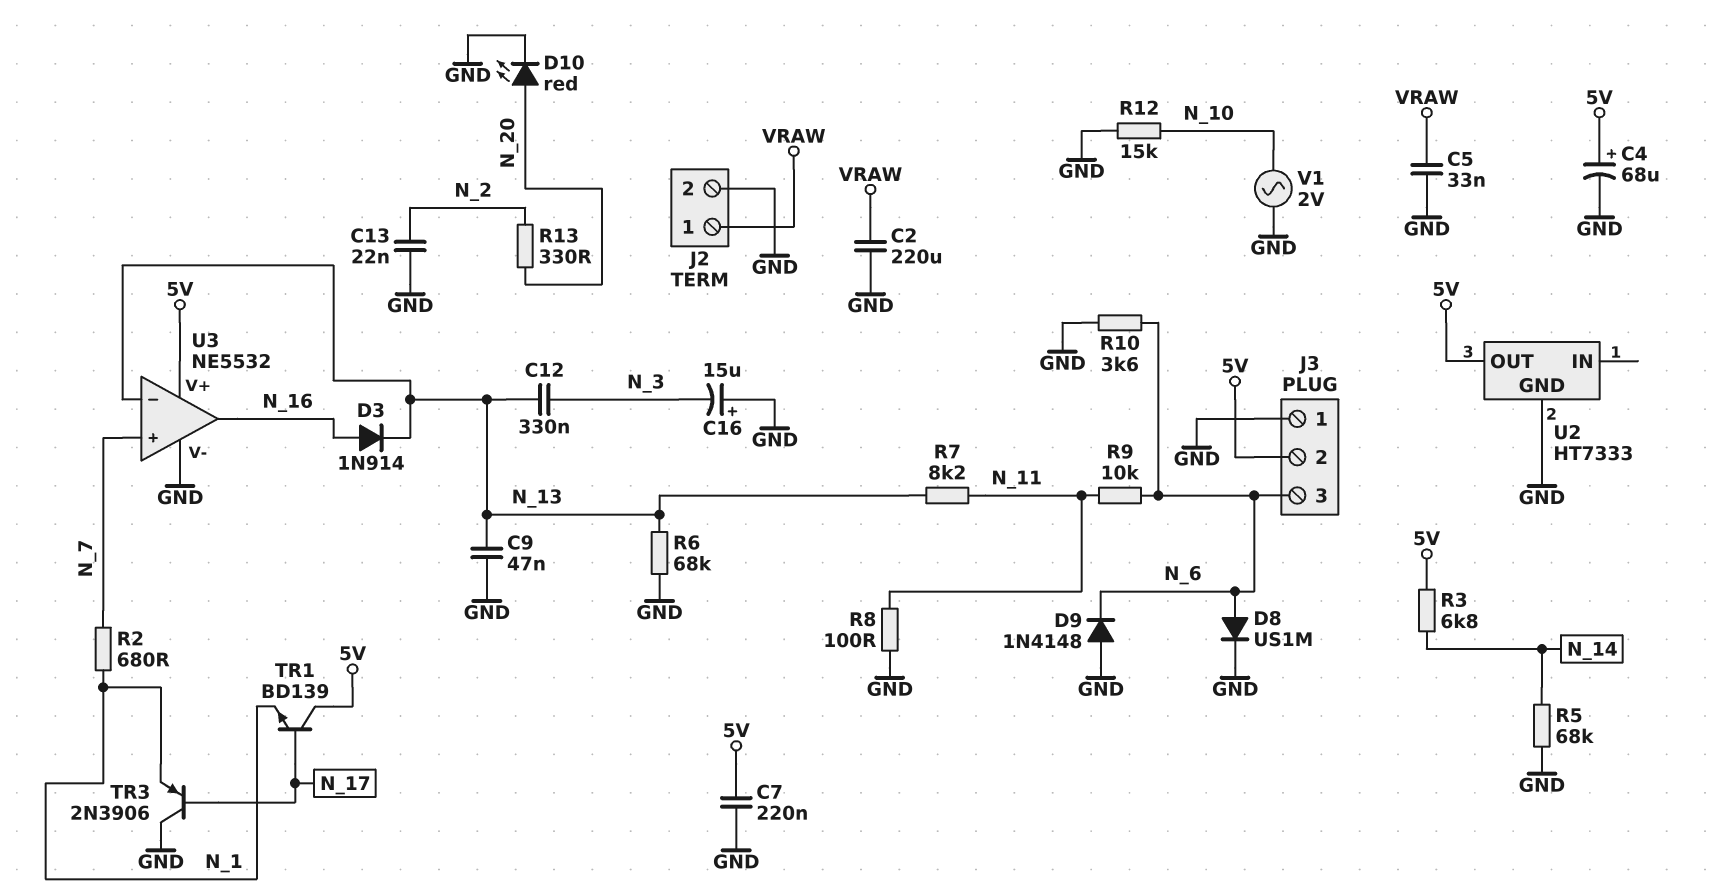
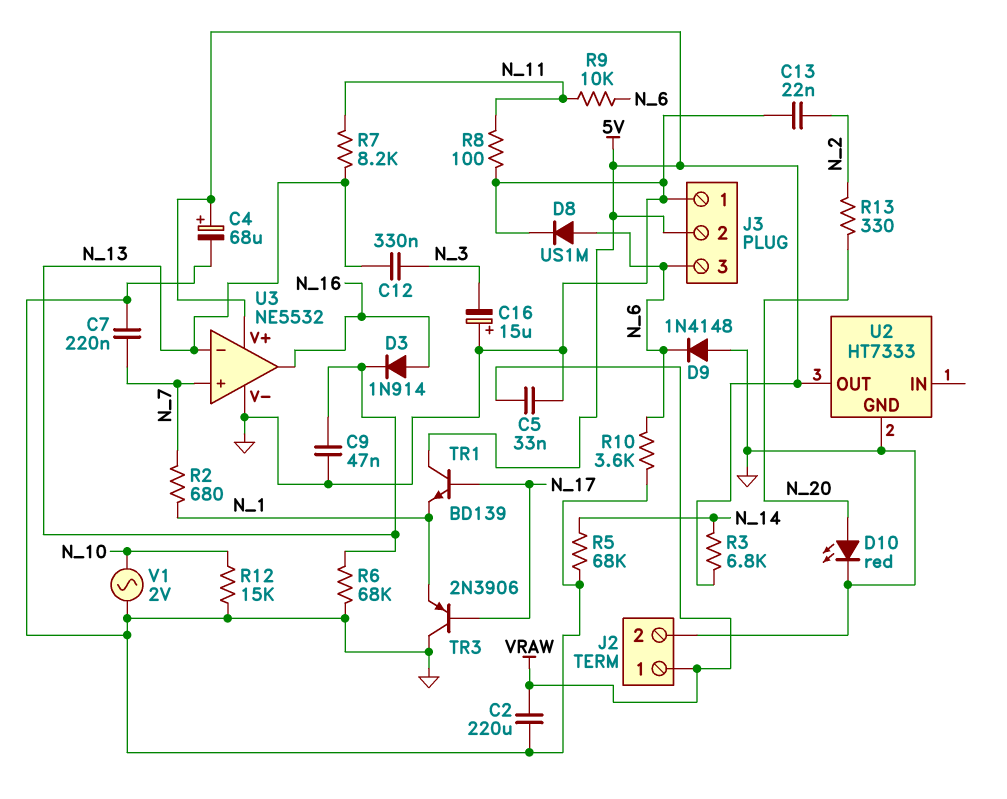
C7: 220nF (5V, GND) -> 220nF (GND, N_7)

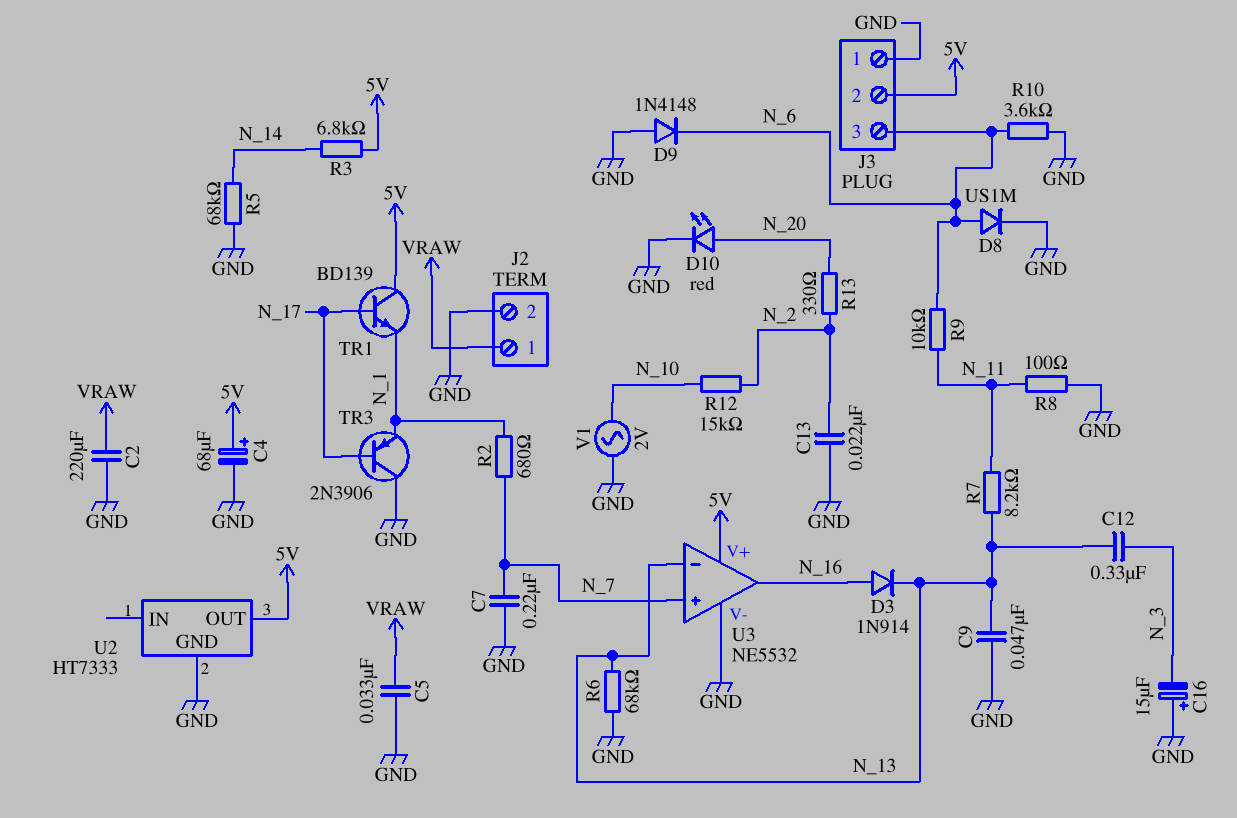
R12: 15k (GND, N_10) -> 15k (N_2, N_10)

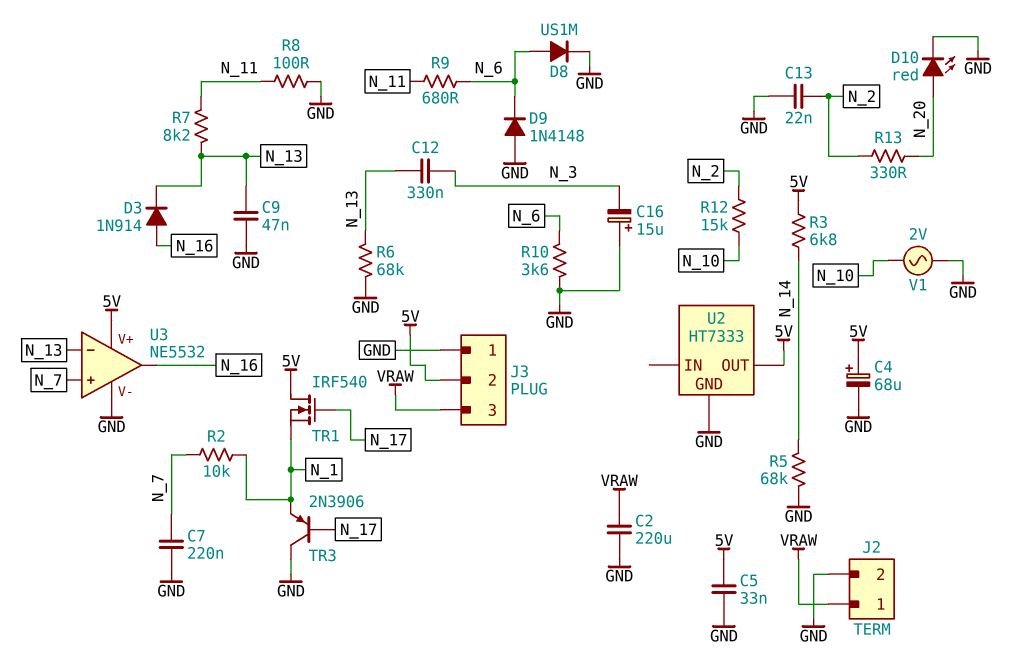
C5: 33nF (GND, VRAW) -> 33nF (5V, GND)
J3 pin 3: N_6 -> VRAW
R2: 680 (N_1, N_7) -> 10k (N_1, N_7)
R9: 10k (N_6, N_11) -> 680 (N_6, N_11)
TR1: NPN BD139 (B N_17, C 5V, E N_1) -> NMOS IRF540 (G N_17, D 5V, S N_1)

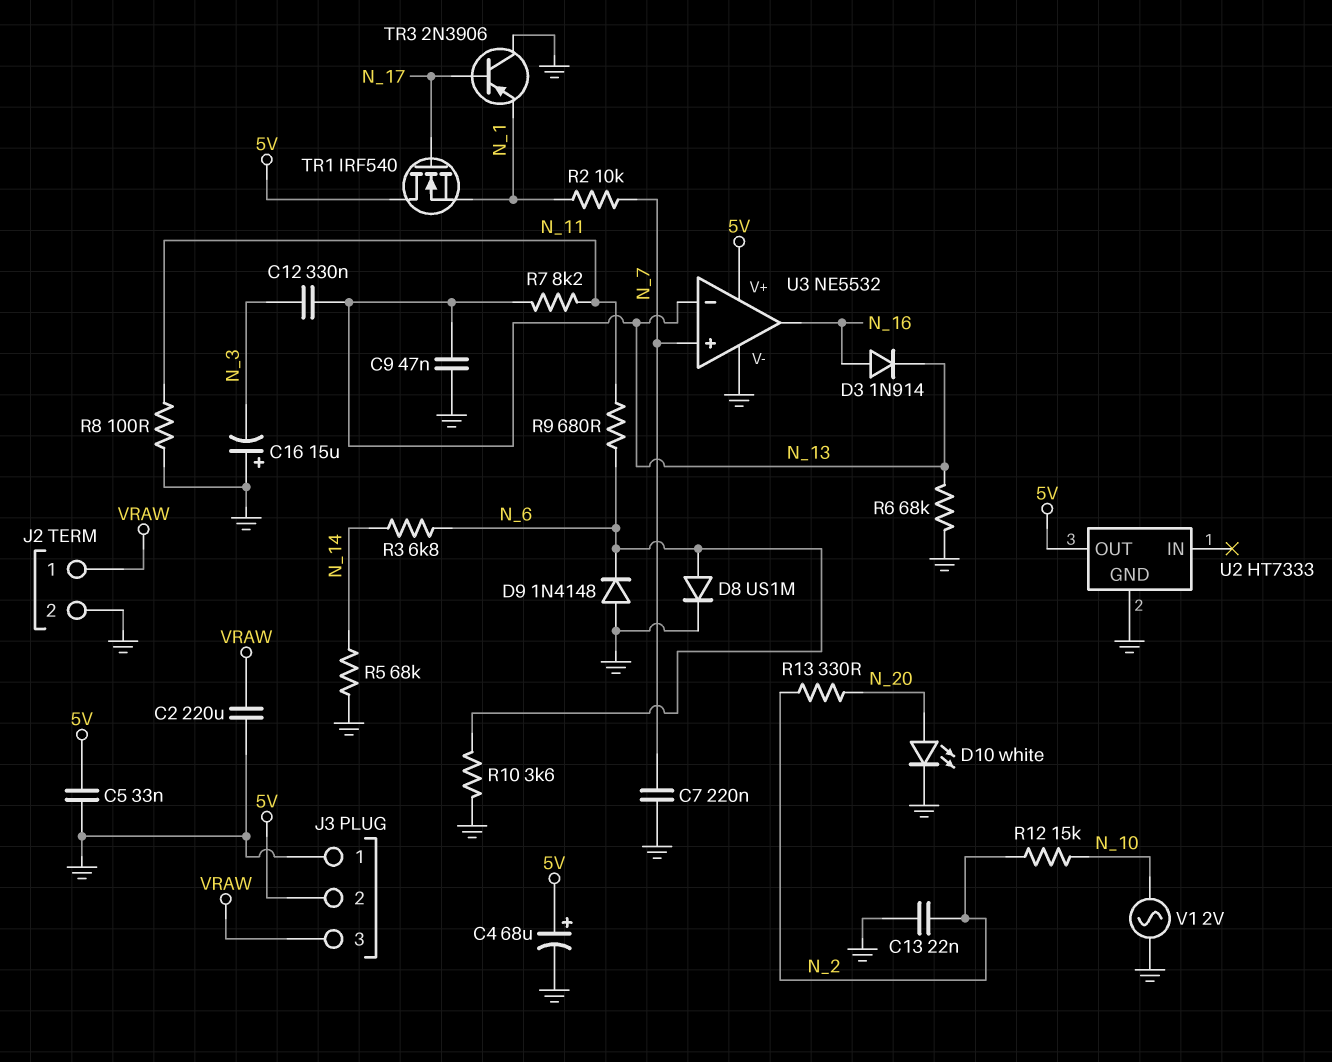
D10: LED red (A N_20, K GND) -> LED white (A N_20, K GND)
R3: 6.8k (5V, N_14) -> 6.8k (N_6, N_14)

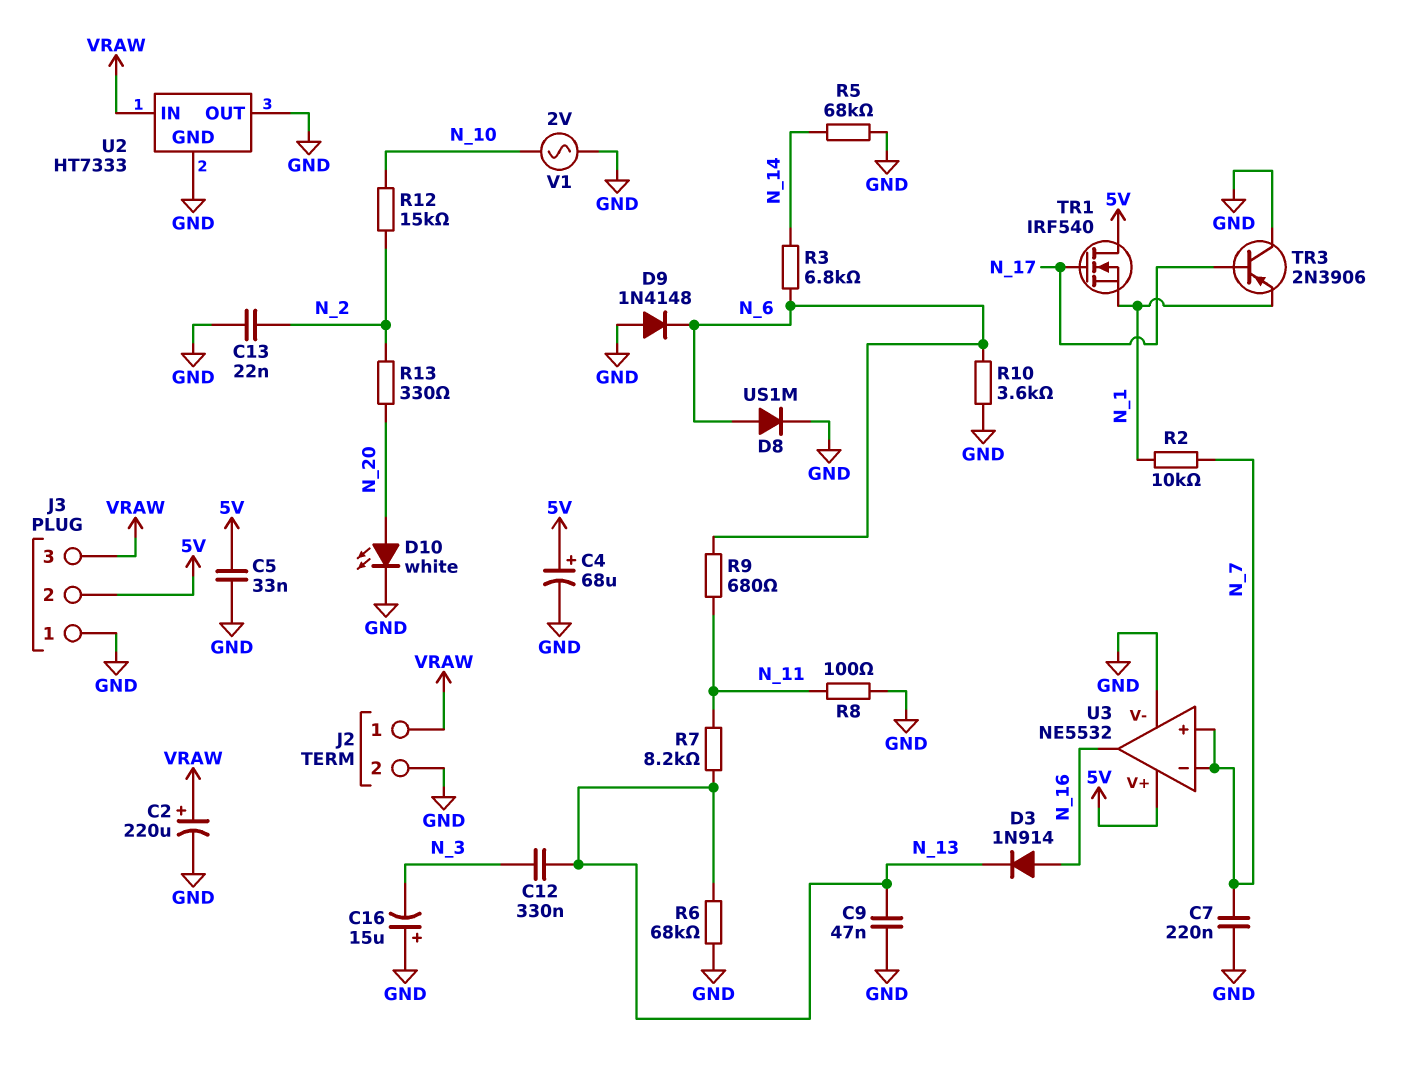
C2: 220uF (GND, VRAW) -> 220uF (plus VRAW, minus GND)
U2 pin IN: none -> VRAW
U2 pin OUT: 5V -> GND
U3 pin in-: N_13 -> N_7

